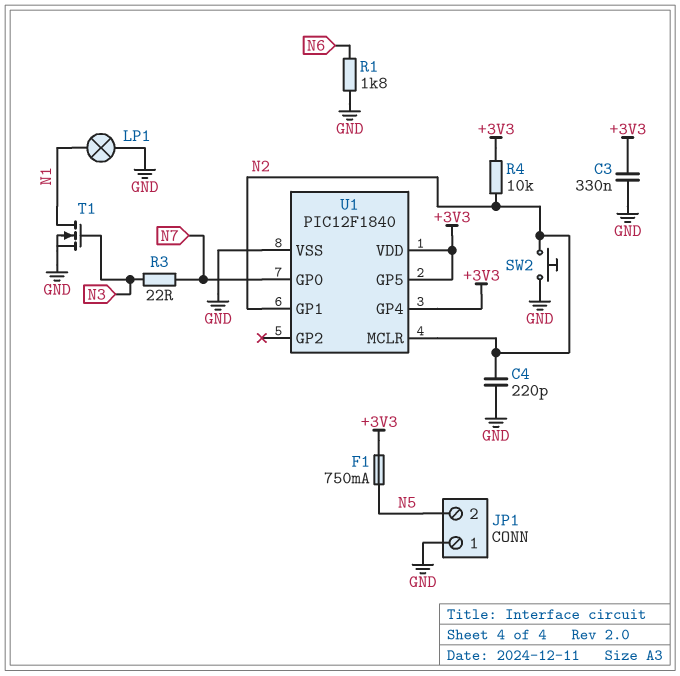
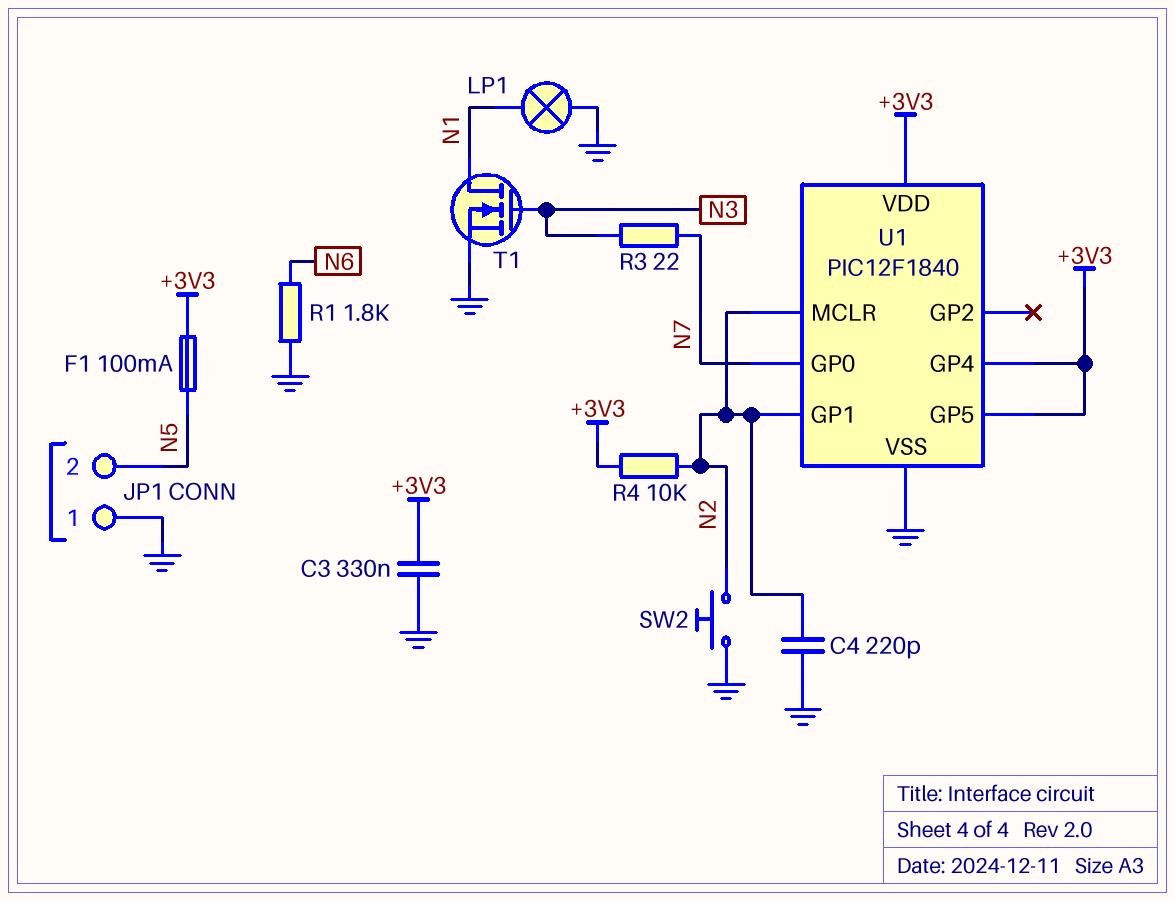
F1: 750mA (+3V3, N5) -> 100mA (+3V3, N5)

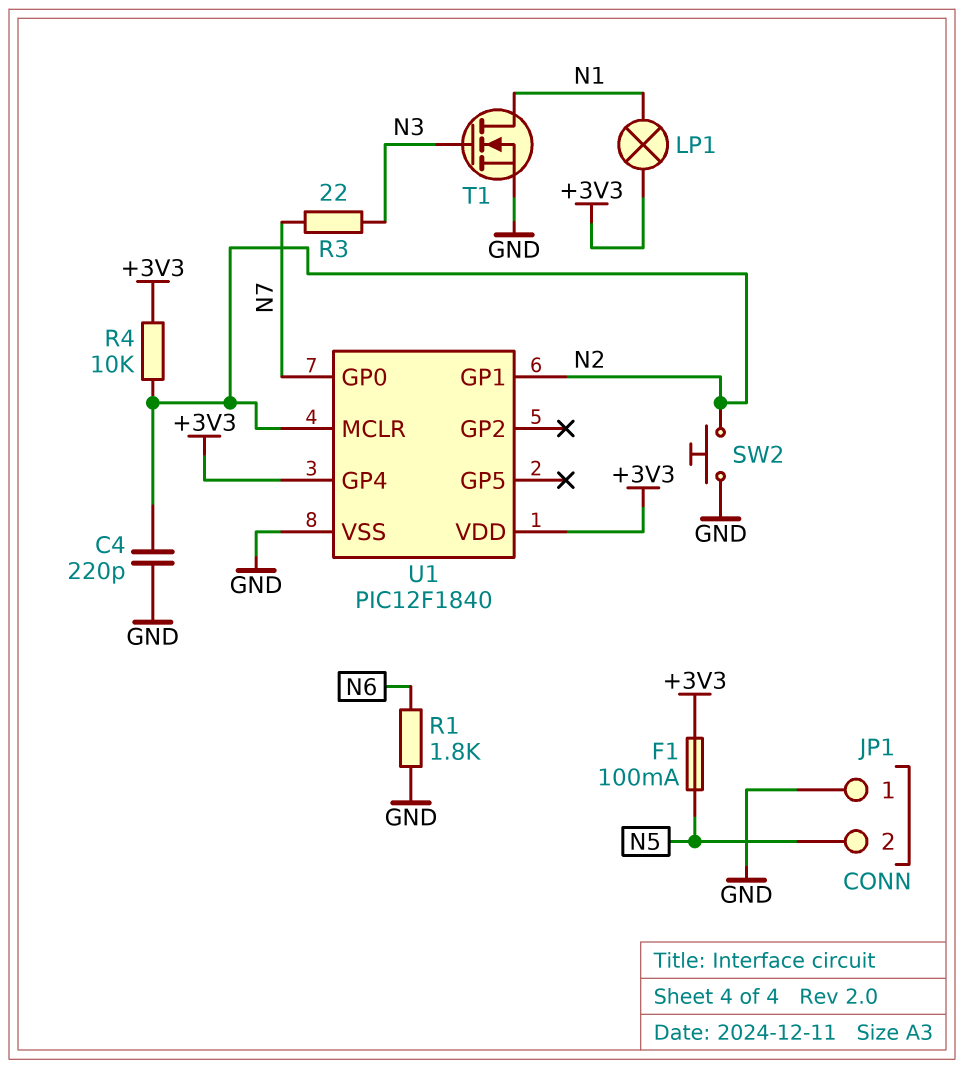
C3: 330nF (+3V3, GND) -> none
LP1: lamp (GND, N1) -> lamp (+3V3, N1)
U1 pin GP5: +3V3 -> none

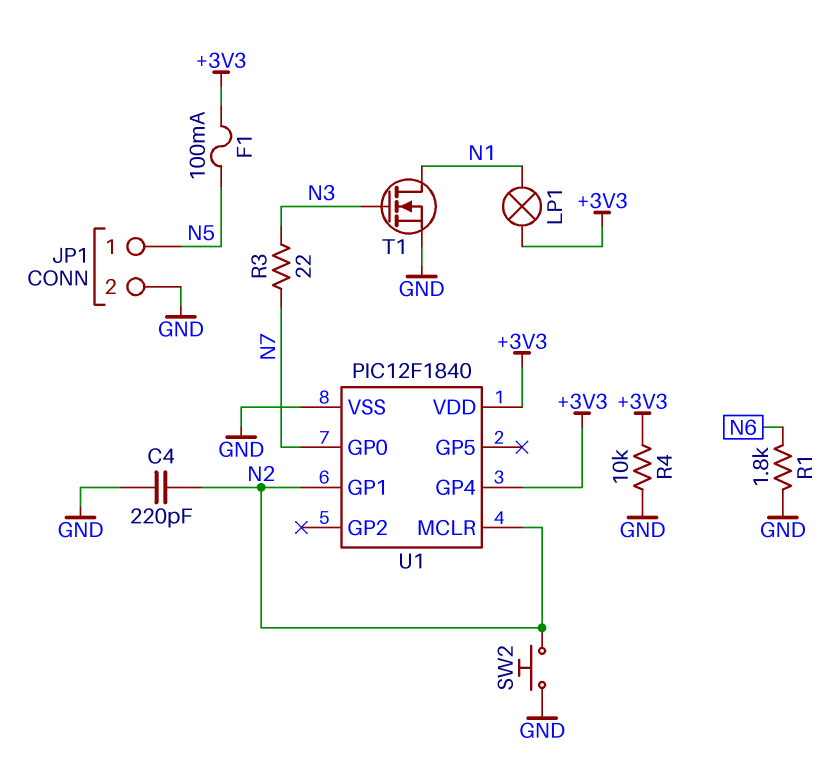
JP1 pin 1: GND -> N5
JP1 pin 2: N5 -> GND
R4: 10k (+3V3, N2) -> 10k (+3V3, GND)

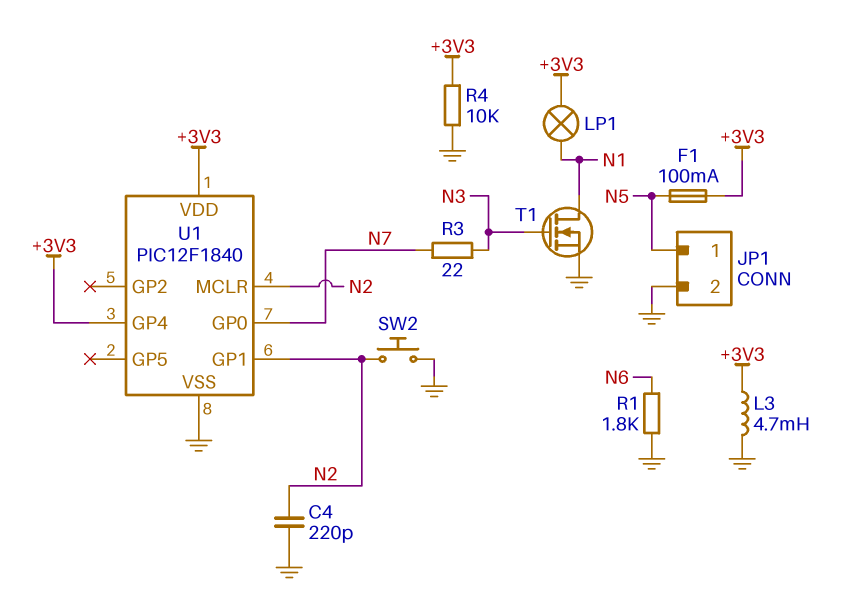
L3: none -> 4.7mH (+3V3, GND)

